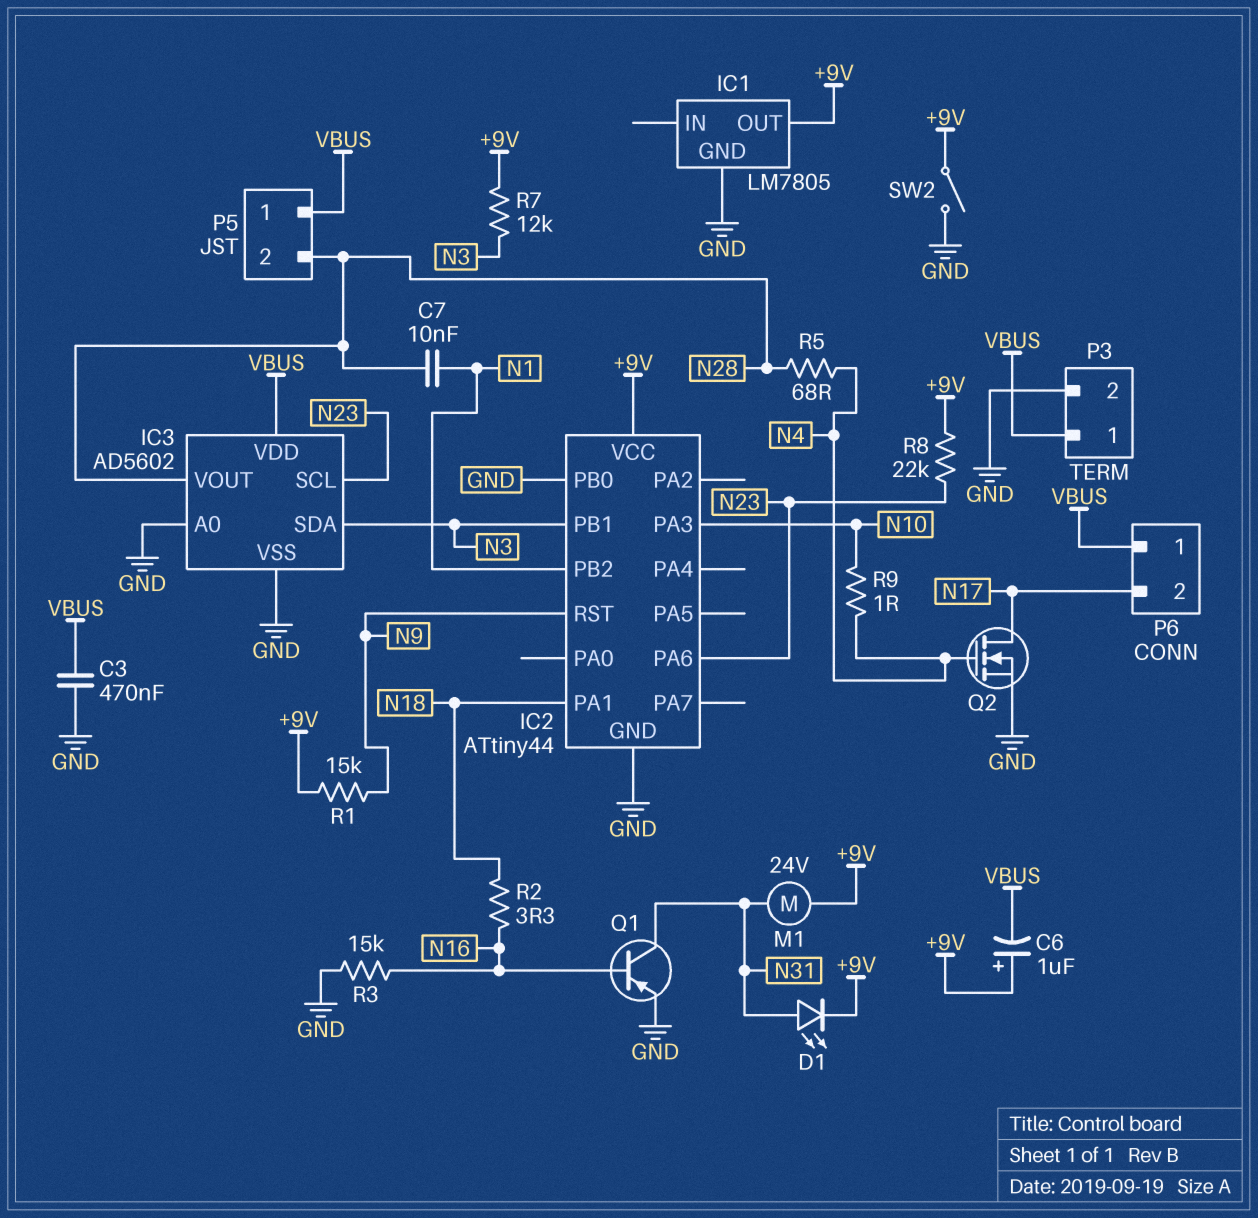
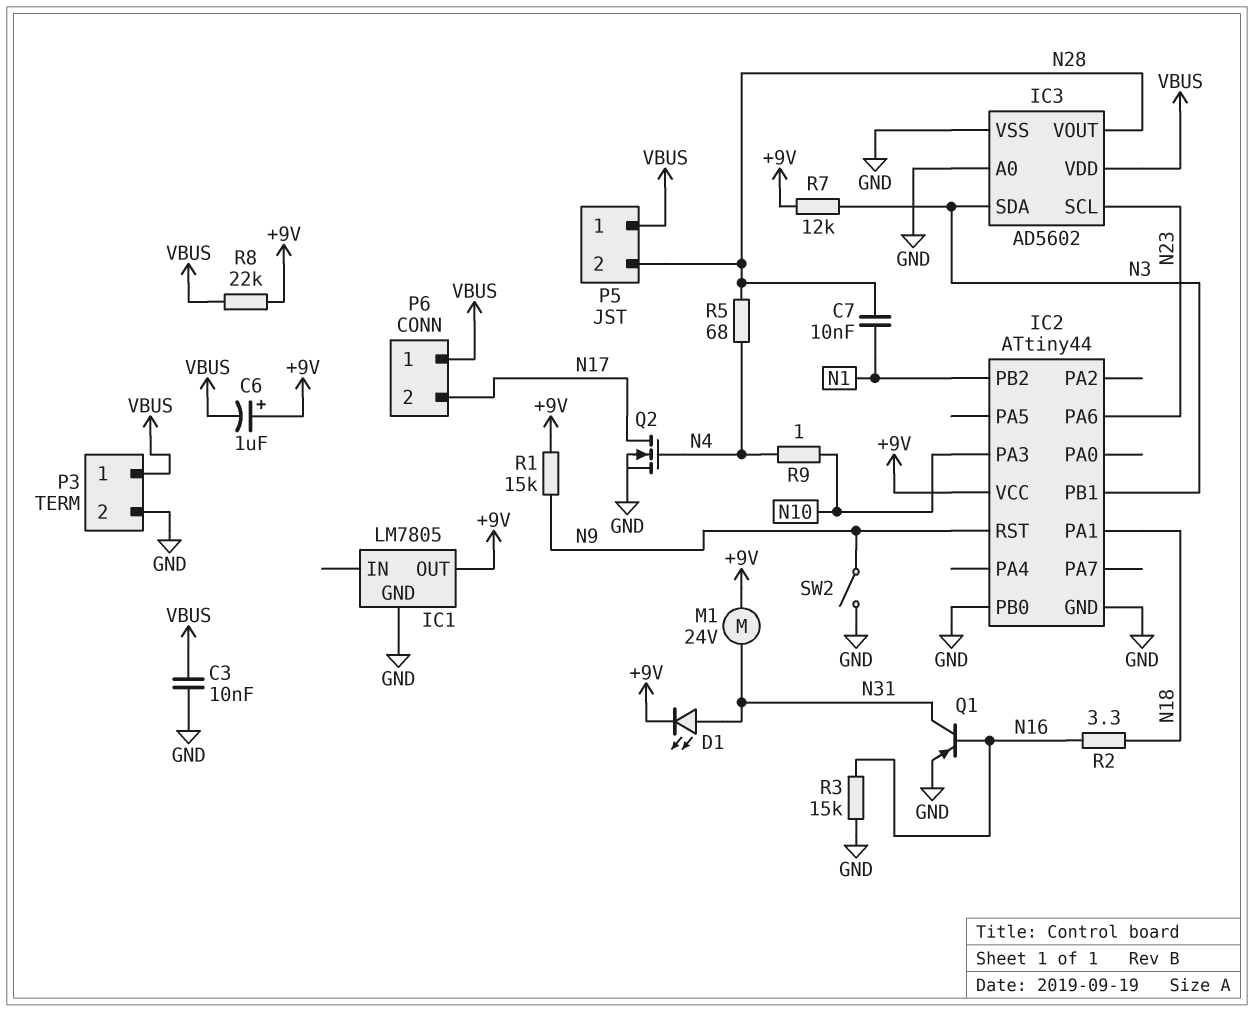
C3: 470nF (GND, VBUS) -> 10nF (GND, VBUS)
R8: 22k (+9V, N23) -> 22k (+9V, VBUS)
SW2: switch (+9V, GND) -> switch (GND, N9)

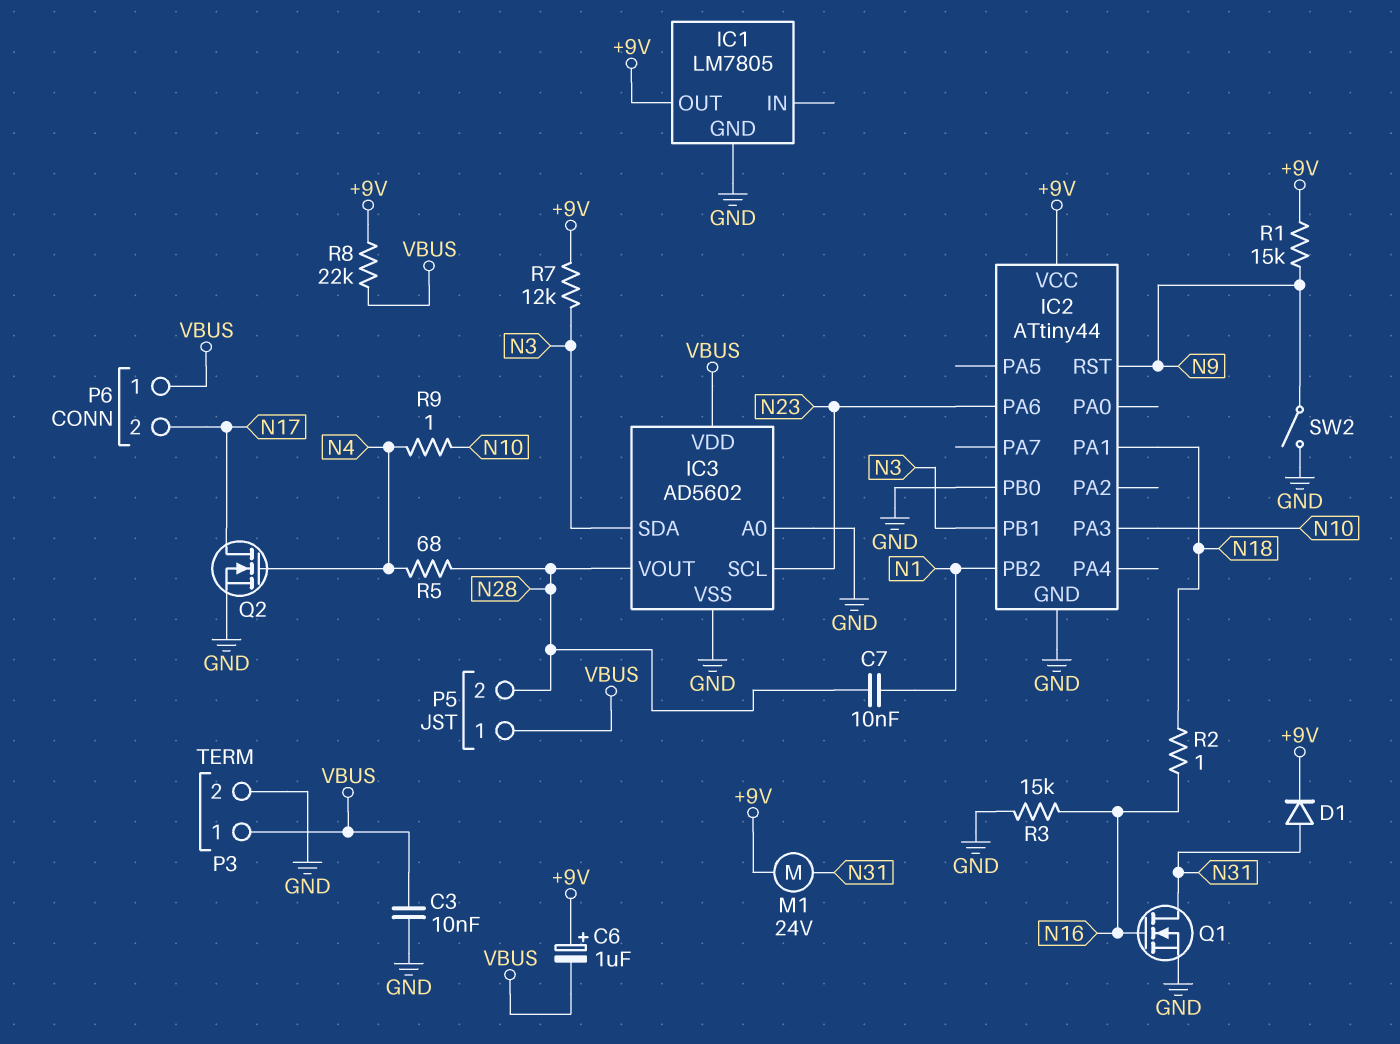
D1: LED (A N31, K +9V) -> diode (A N31, K +9V)
Q1: PNP (B N16, C N31, E GND) -> NMOS (G N16, D N31, S GND)
R2: 3.3 (N16, N18) -> 1 (N16, N18)

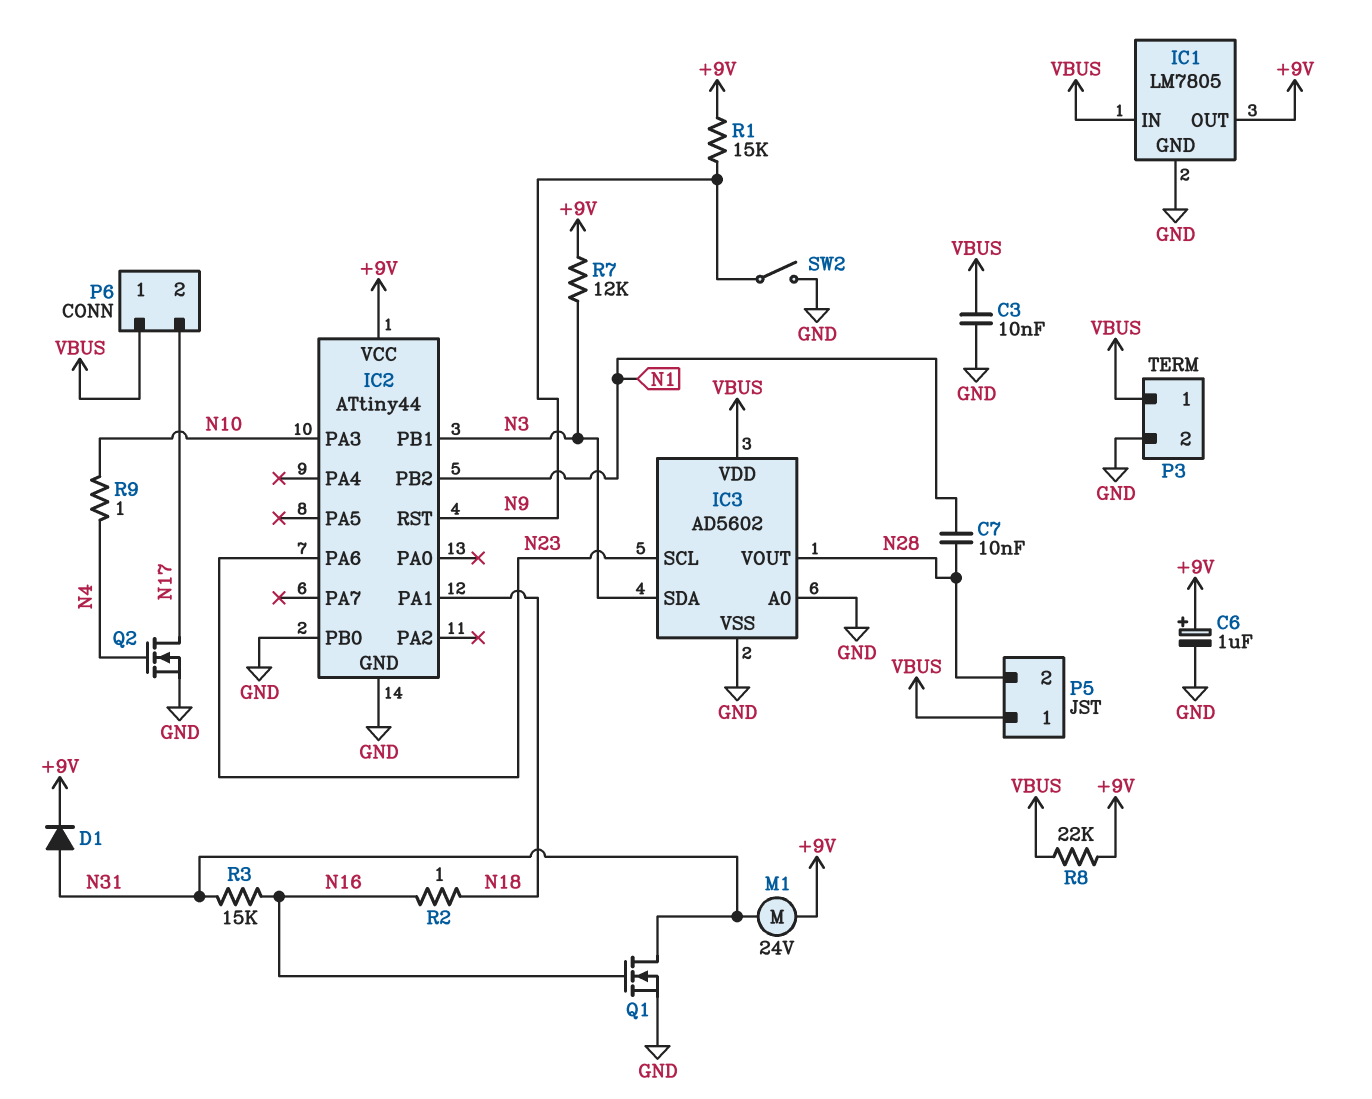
C6: 1uF (plus +9V, minus VBUS) -> 1uF (plus +9V, minus GND)
IC1 pin IN: none -> VBUS
R3: 15k (GND, N16) -> 15k (N16, N31)
R5: 68 (N4, N28) -> none

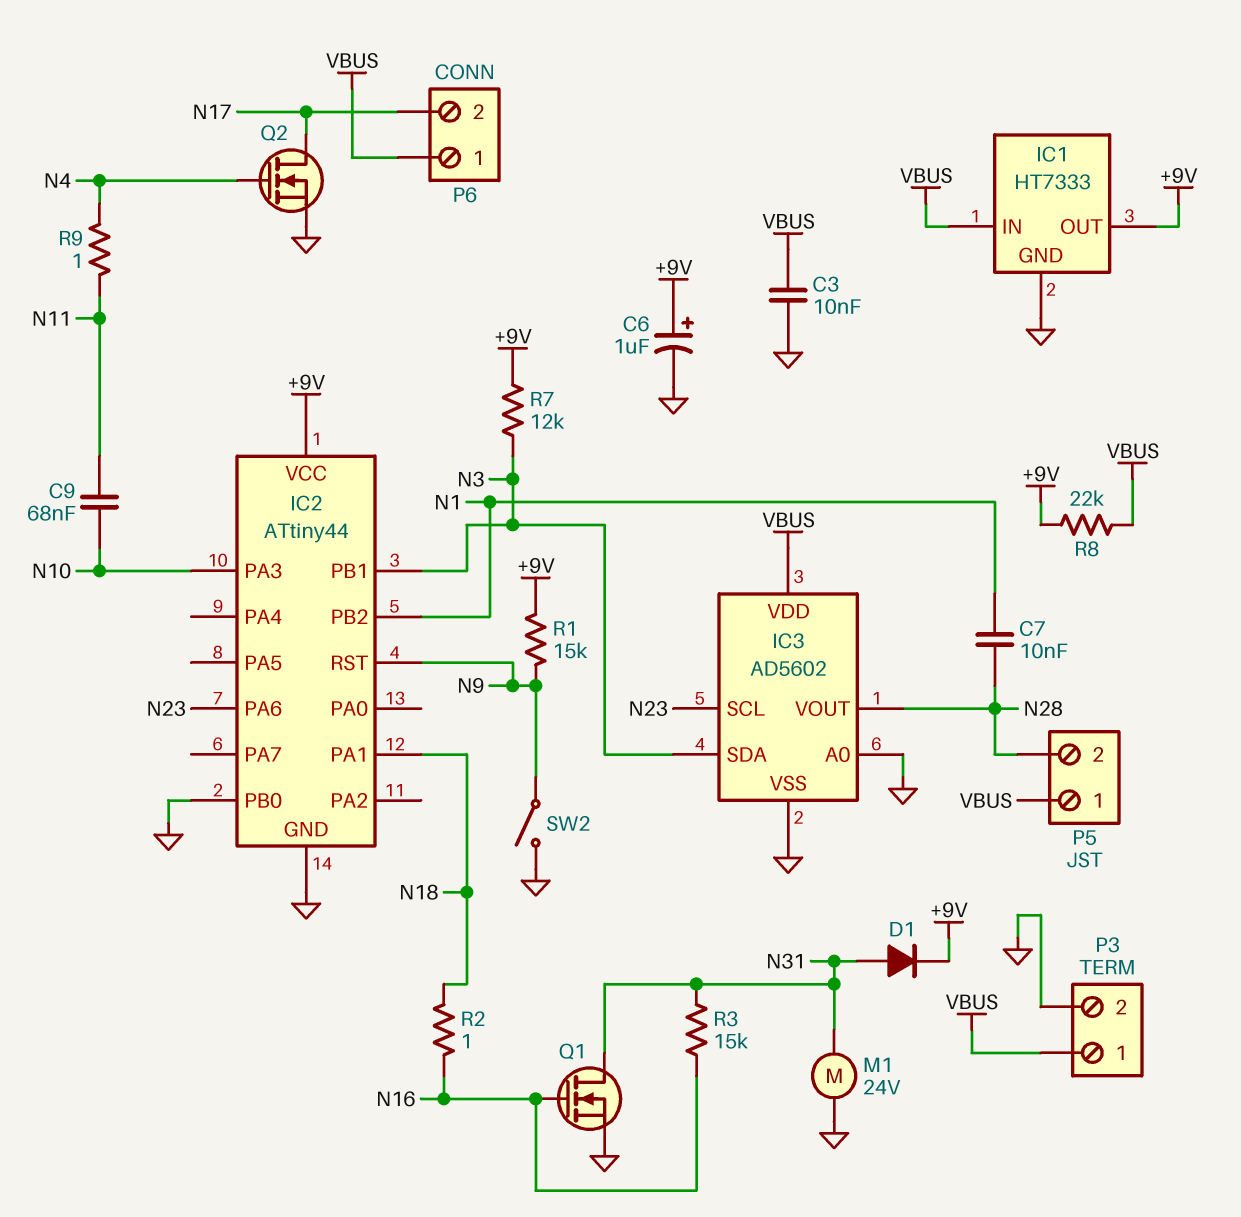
C9: none -> 68nF (N10, N11)
IC1: LM7805 -> HT7333
M1: motor 24V (+9V, N31) -> motor 24V (GND, N31)
R9: 1 (N4, N10) -> 1 (N4, N11)

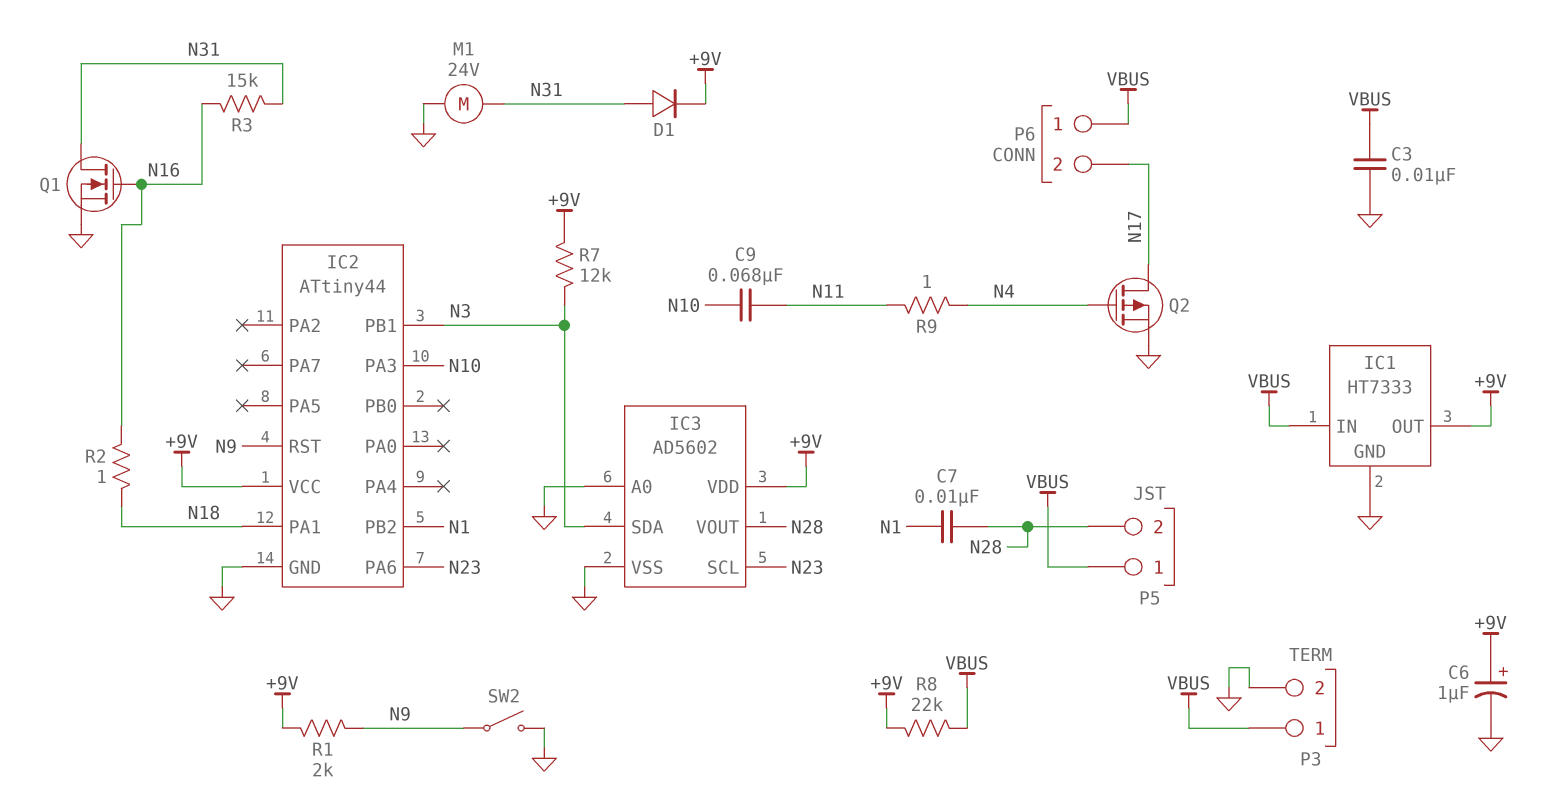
IC2 pin PB0: GND -> none
IC3 pin VDD: VBUS -> +9V
Q2: NMOS (G N4, D N17, S GND) -> PMOS (G N4, D N17, S GND)
R1: 15k (+9V, N9) -> 2k (+9V, N9)

